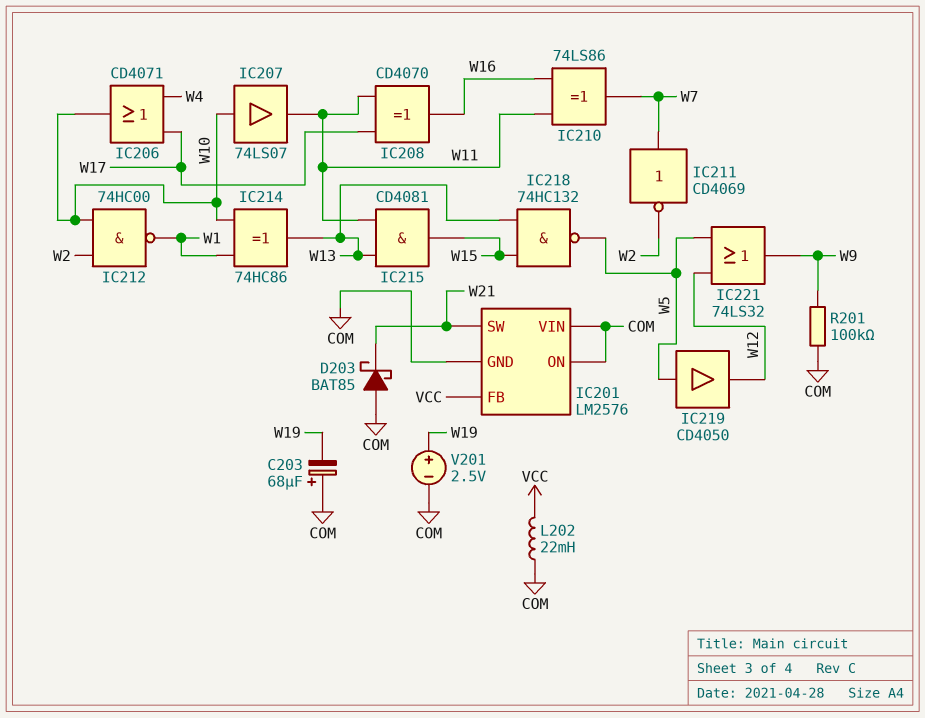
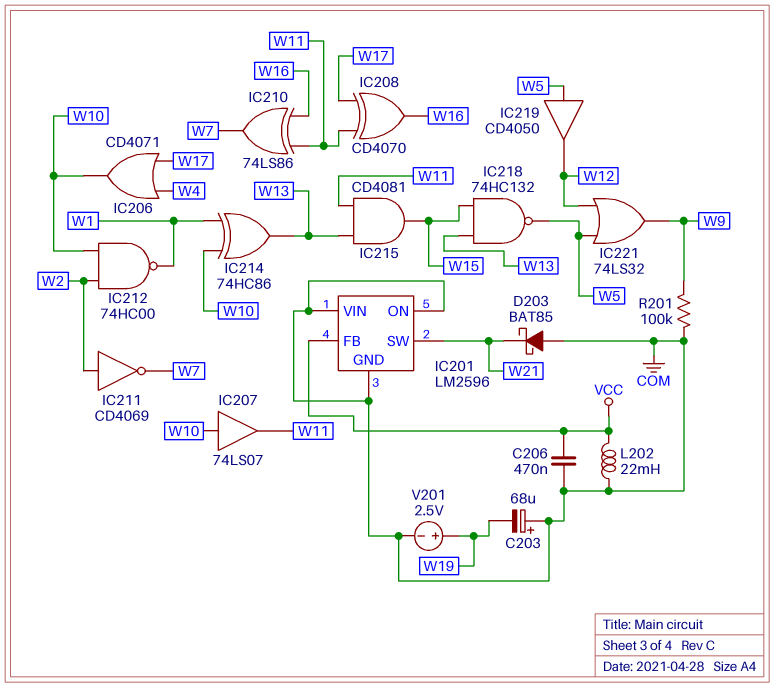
C206: none -> 470nF (COM, VCC)
IC201: LM2576 -> LM2596
IC211: NOT CD4069 (in W7, out W2) -> NOT CD4069 (in W2, out W7)

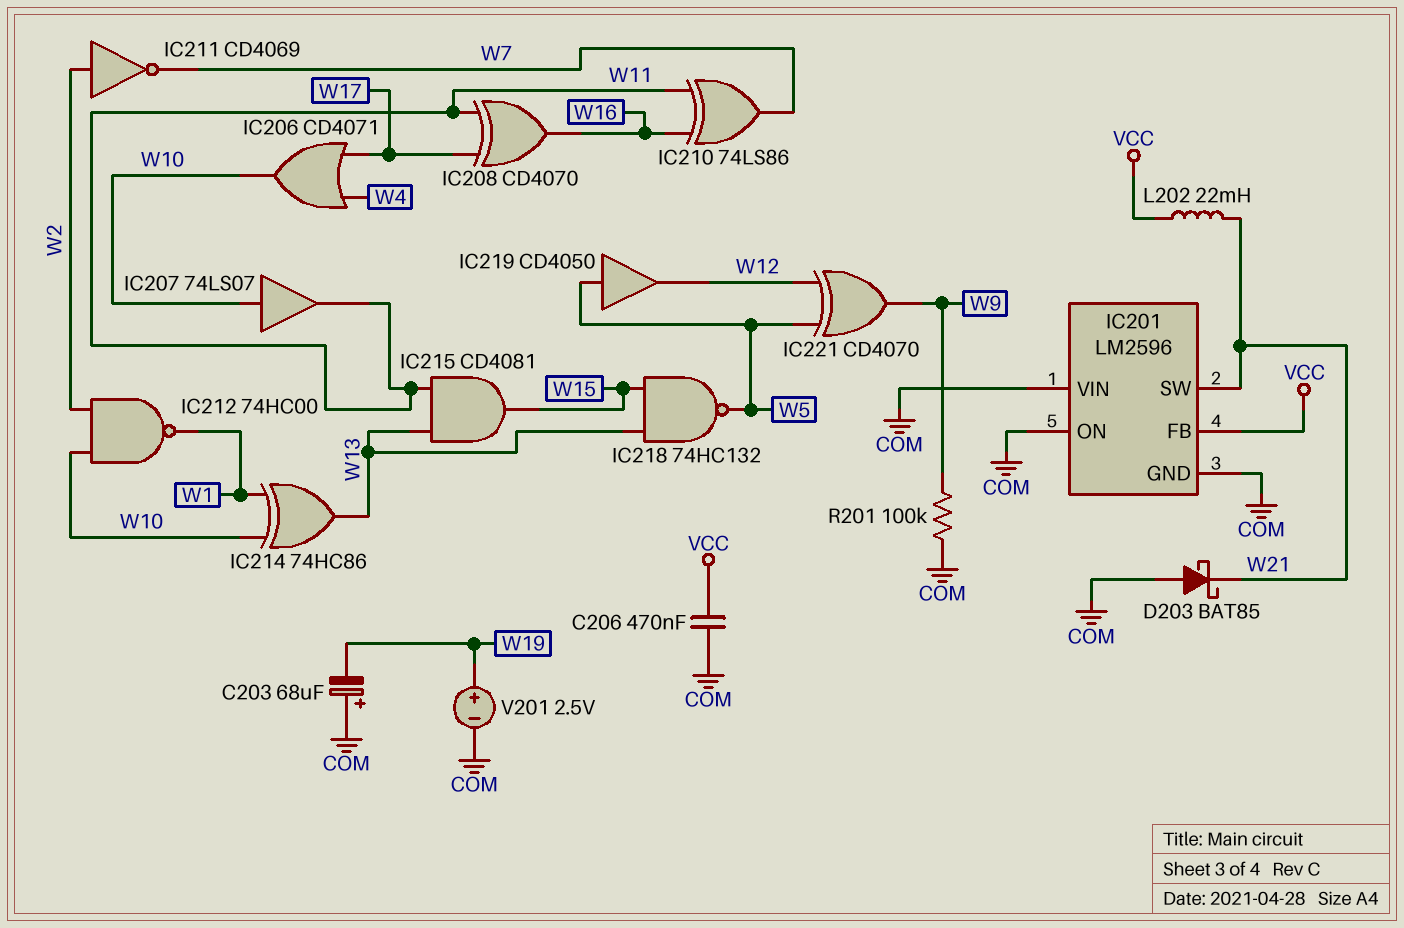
IC221: OR 74LS32 (in W5, in W12, out W9) -> XOR CD4070 (in W5, in W12, out W9)
L202: 22mH (COM, VCC) -> 22mH (VCC, W21)

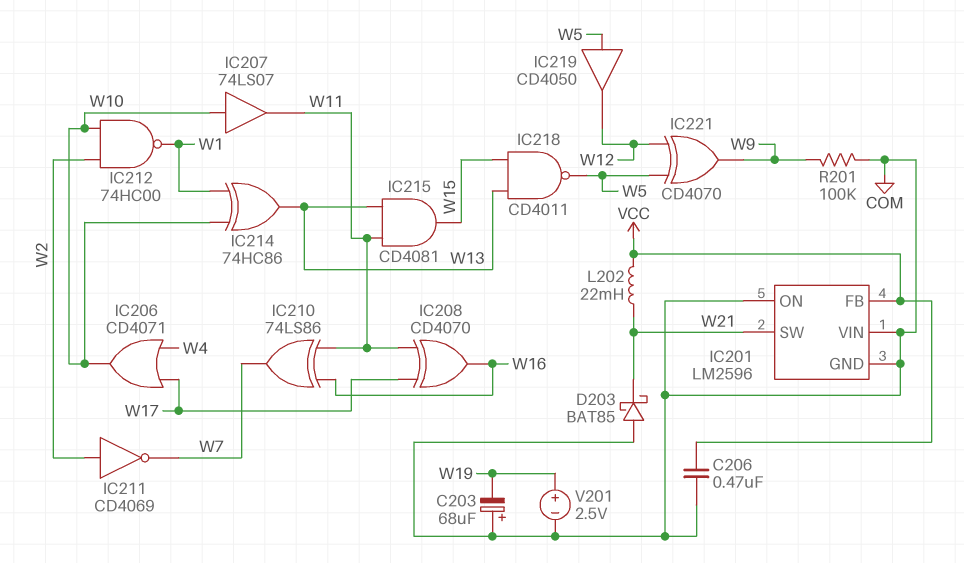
IC218: NAND 74HC132 (in W13, in W15, out W5) -> NAND CD4011 (in W13, in W15, out W5)

